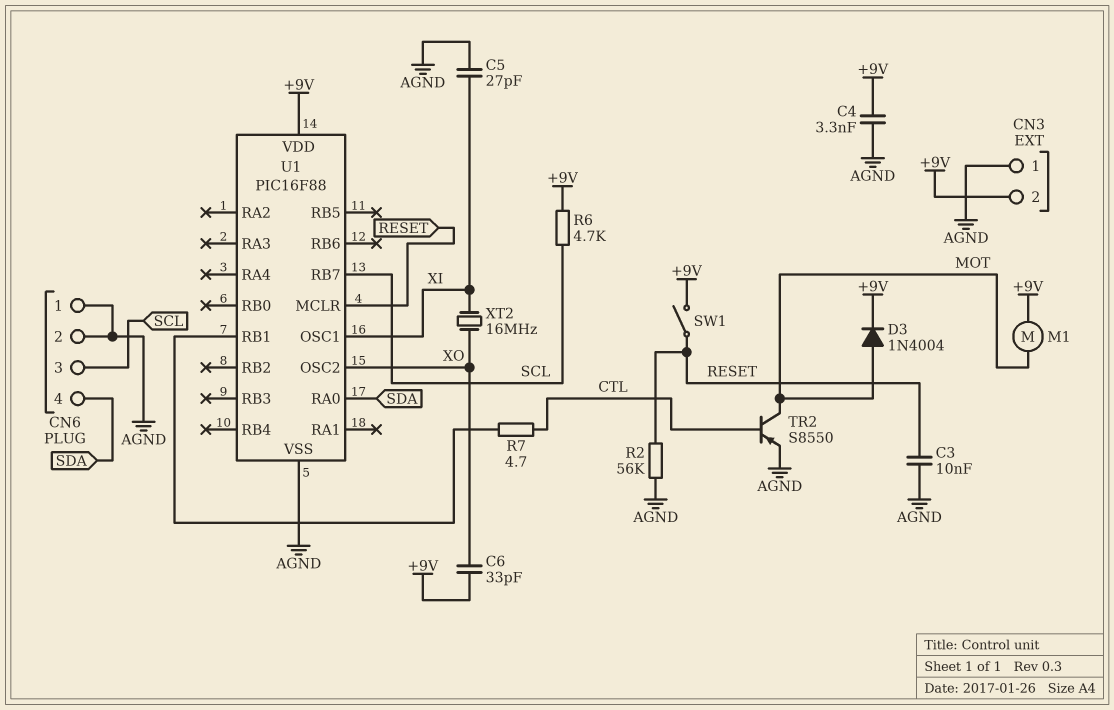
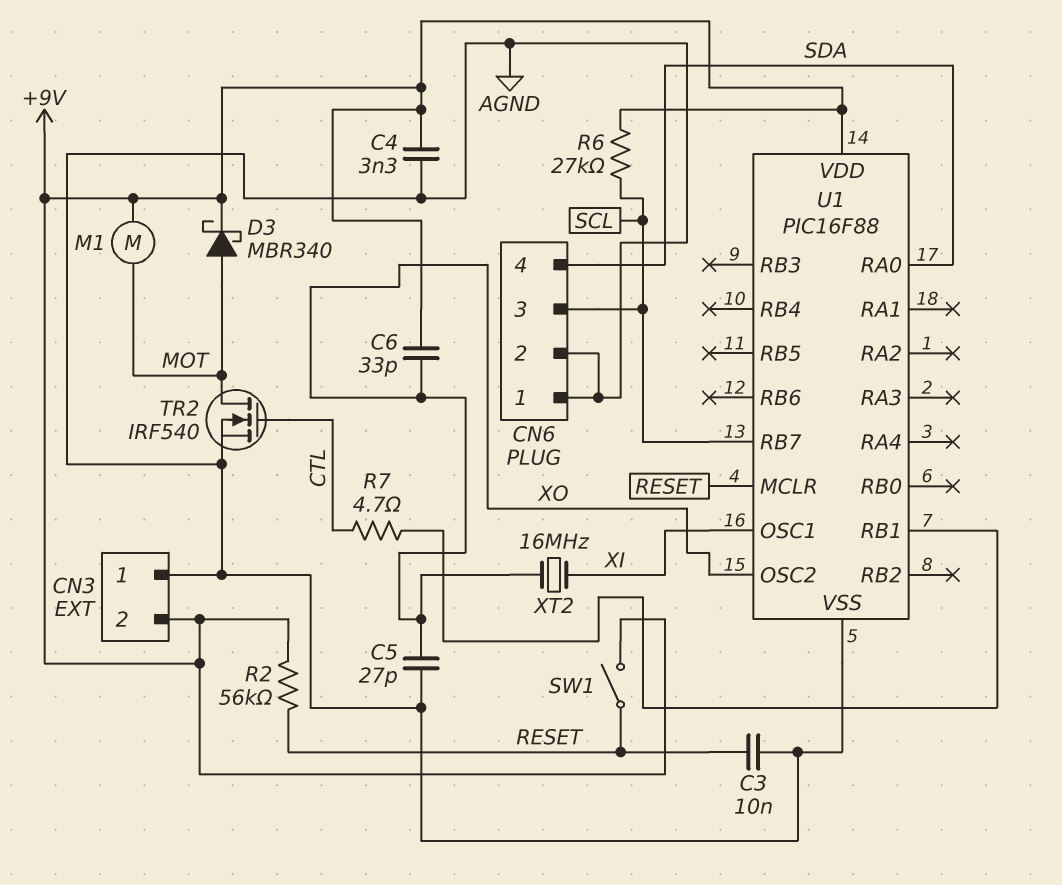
C5: 27pF (AGND, XI) -> 27pF (AGND, XO)
D3: diode 1N4004 (A MOT, K +9V) -> schottky MBR340 (A MOT, K +9V)
R2: 56k (AGND, RESET) -> 56k (+9V, RESET)
R6: 4.7k (+9V, SCL) -> 27k (+9V, SCL)
TR2: PNP S8550 (B CTL, C MOT, E AGND) -> NMOS IRF540 (G CTL, D MOT, S AGND)

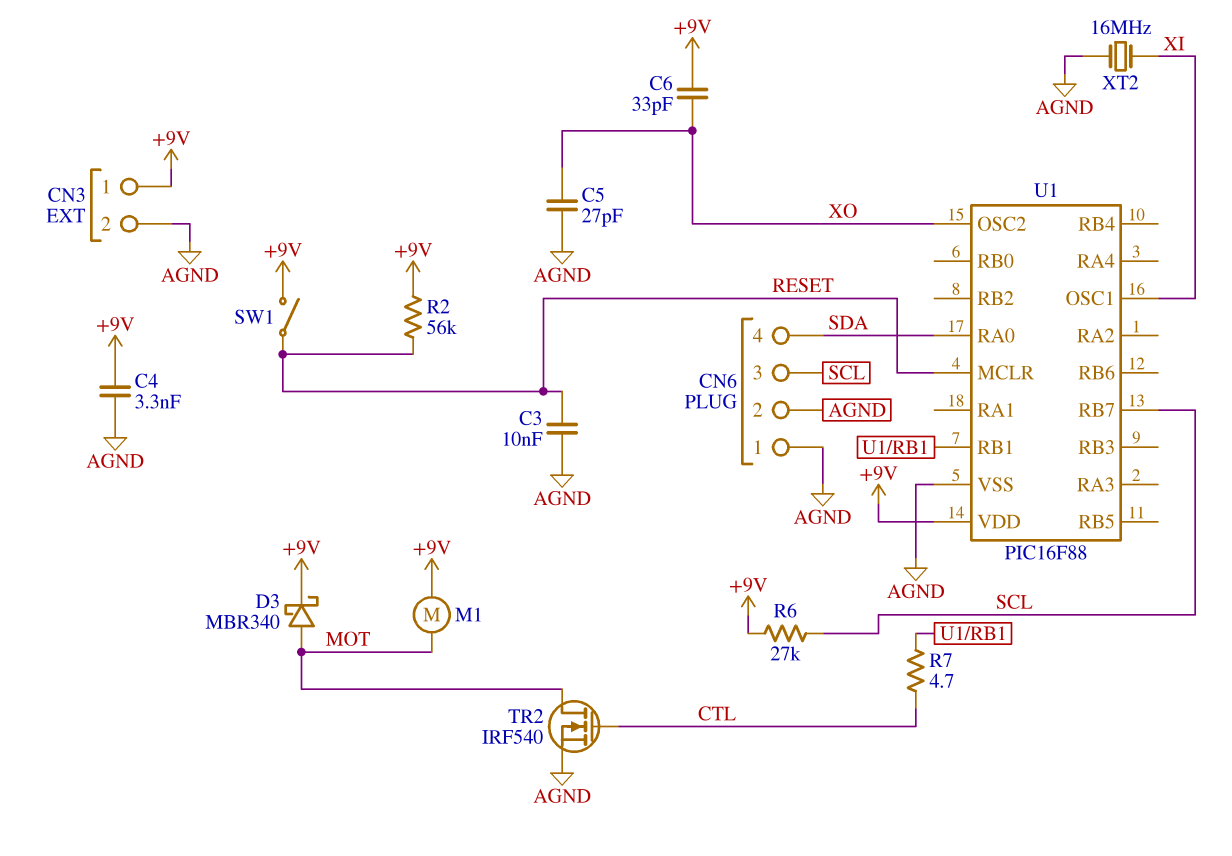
CN3 pin 1: AGND -> +9V
CN3 pin 2: +9V -> AGND
XT2: 16MHz (XI, XO) -> 16MHz (AGND, XI)

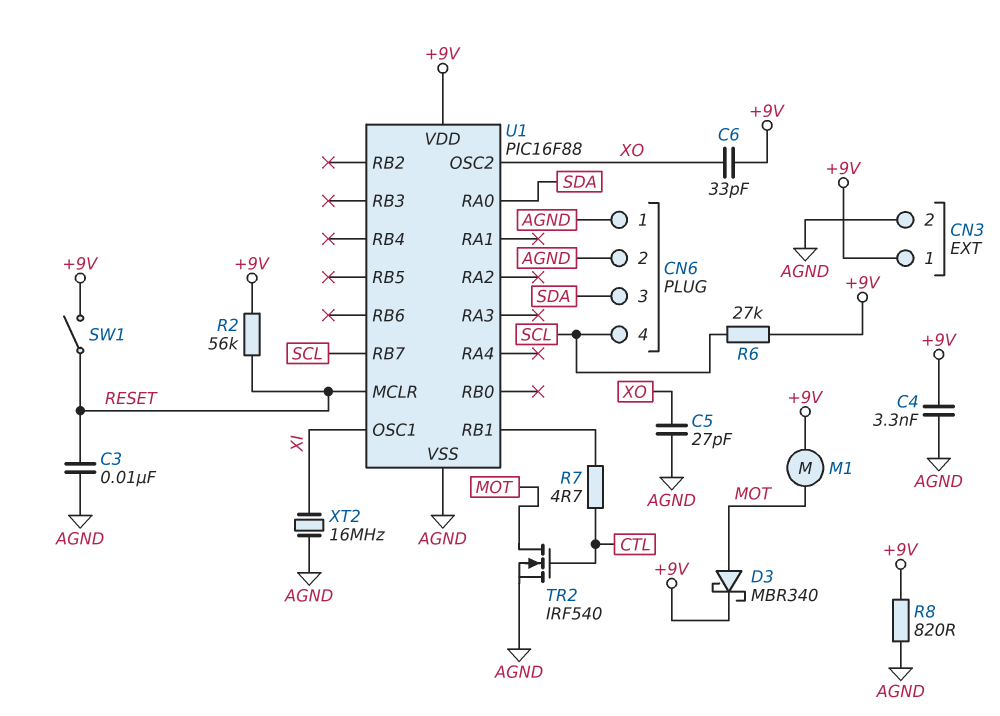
CN6 pin 3: SCL -> SDA
CN6 pin 4: SDA -> SCL
R8: none -> 820 (+9V, AGND)

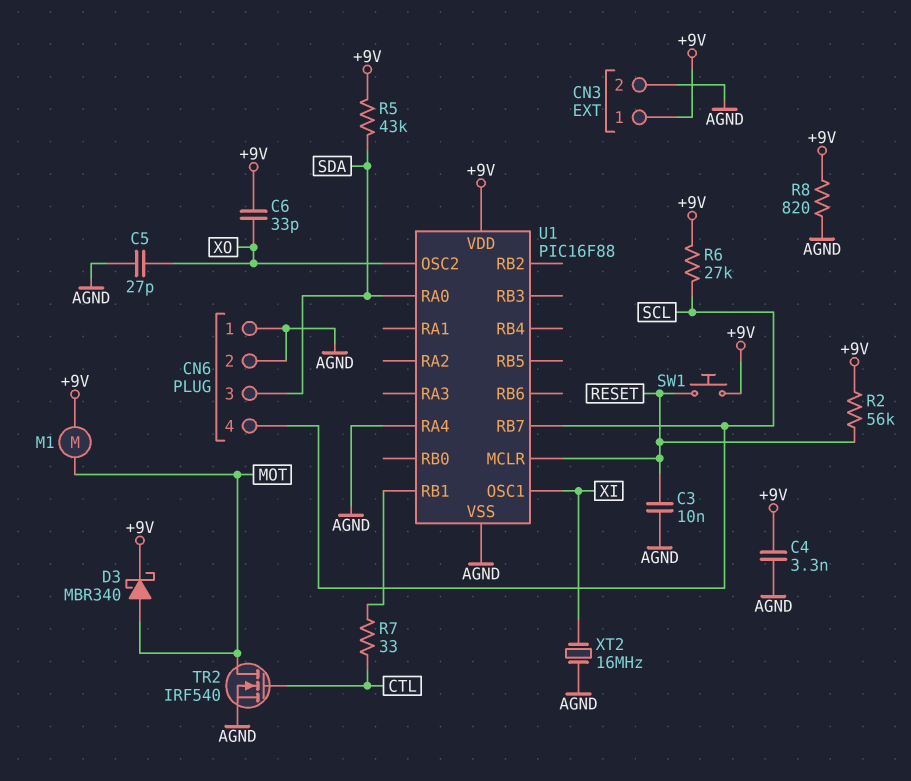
R5: none -> 43k (+9V, SDA)
R7: 4.7 (CTL, U1/RB1) -> 33 (CTL, U1/RB1)
SW1: switch (+9V, RESET) -> button (+9V, RESET)
U1 pin RA4: none -> AGND

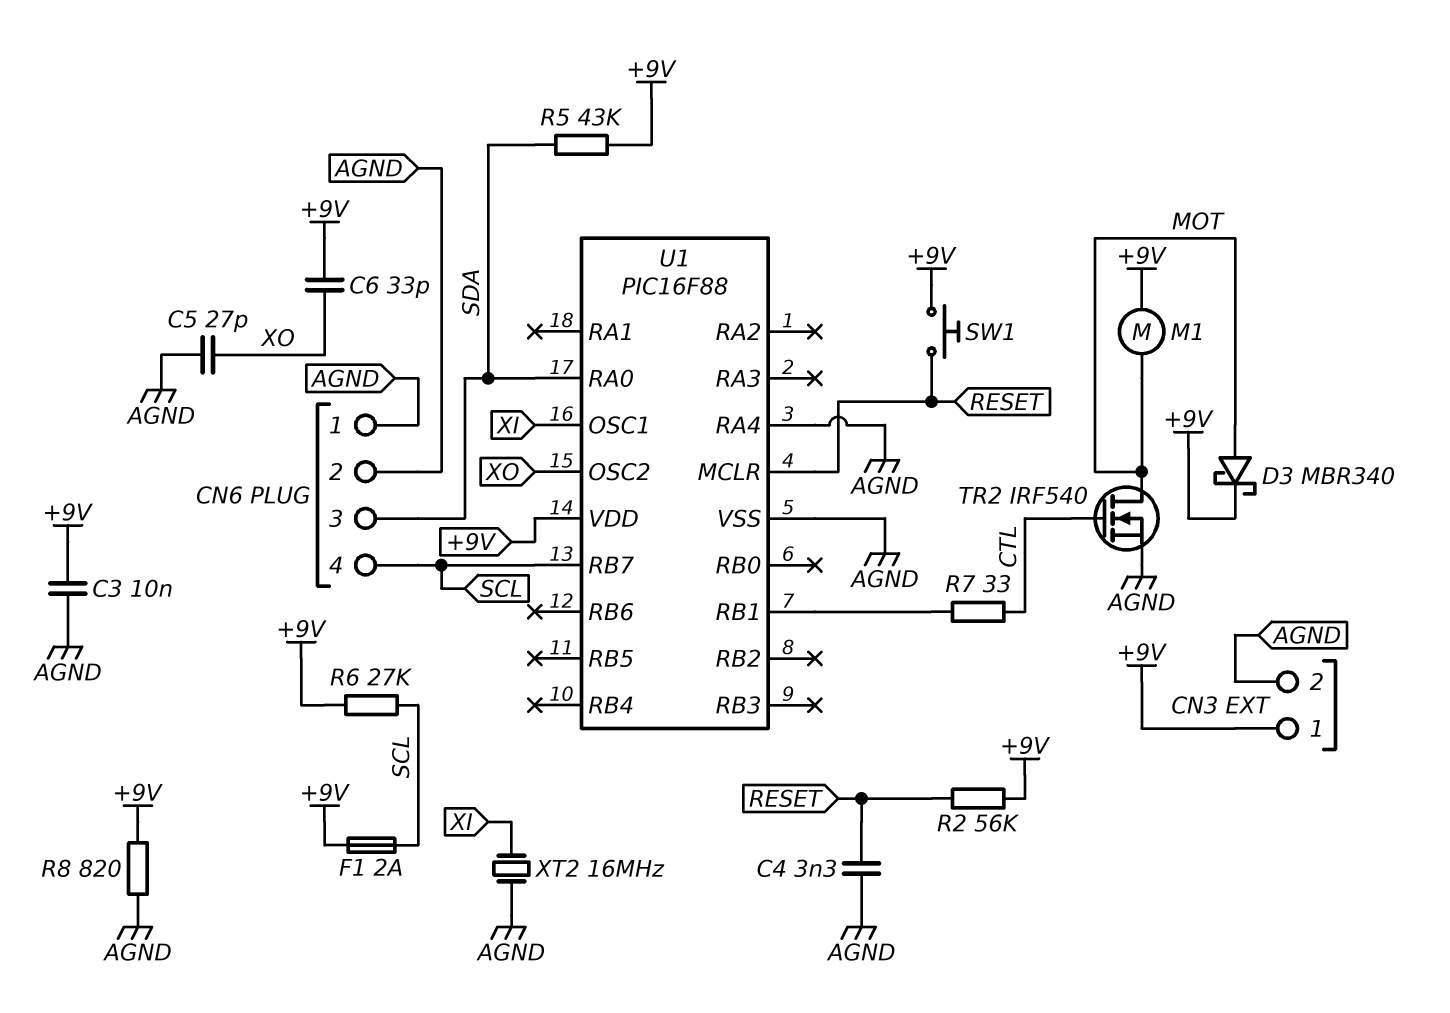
C3: 10nF (AGND, RESET) -> 10nF (+9V, AGND)
C4: 3.3nF (+9V, AGND) -> 3.3nF (AGND, RESET)
F1: none -> 2A (+9V, SCL)

